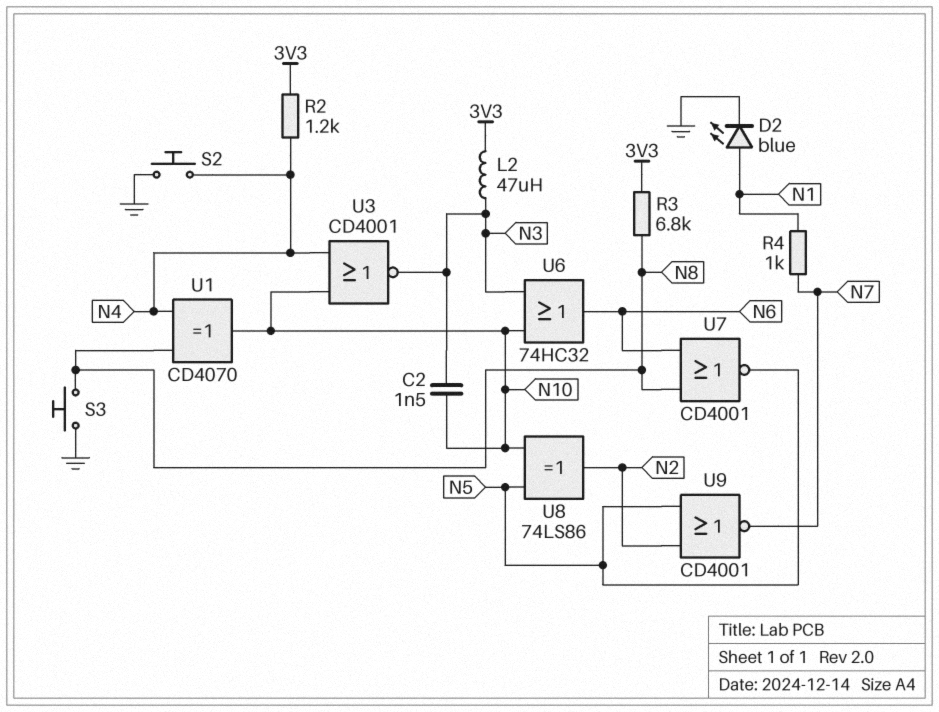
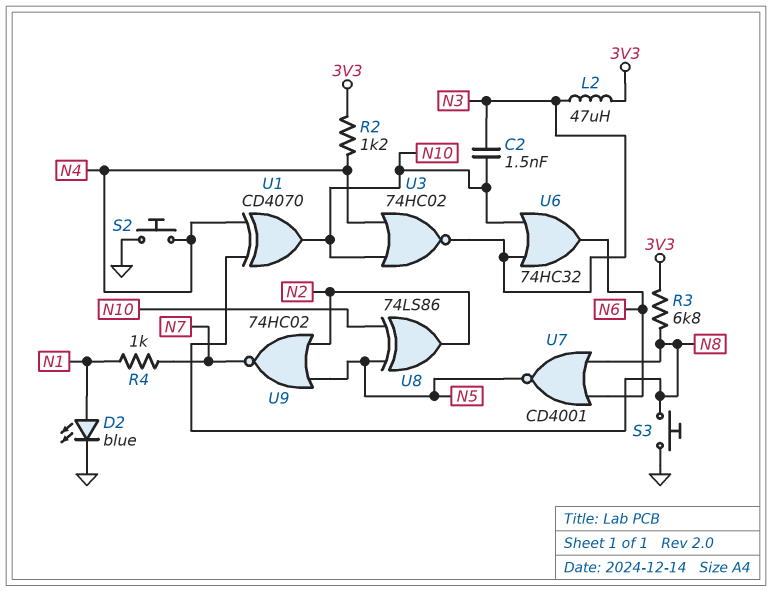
U3: NOR CD4001 (in N4, in N10, out N3) -> NOR 74HC02 (in N4, in N10, out N3)
U9: NOR CD4001 (in N2, in N5, out N7) -> NOR 74HC02 (in N2, in N5, out N7)

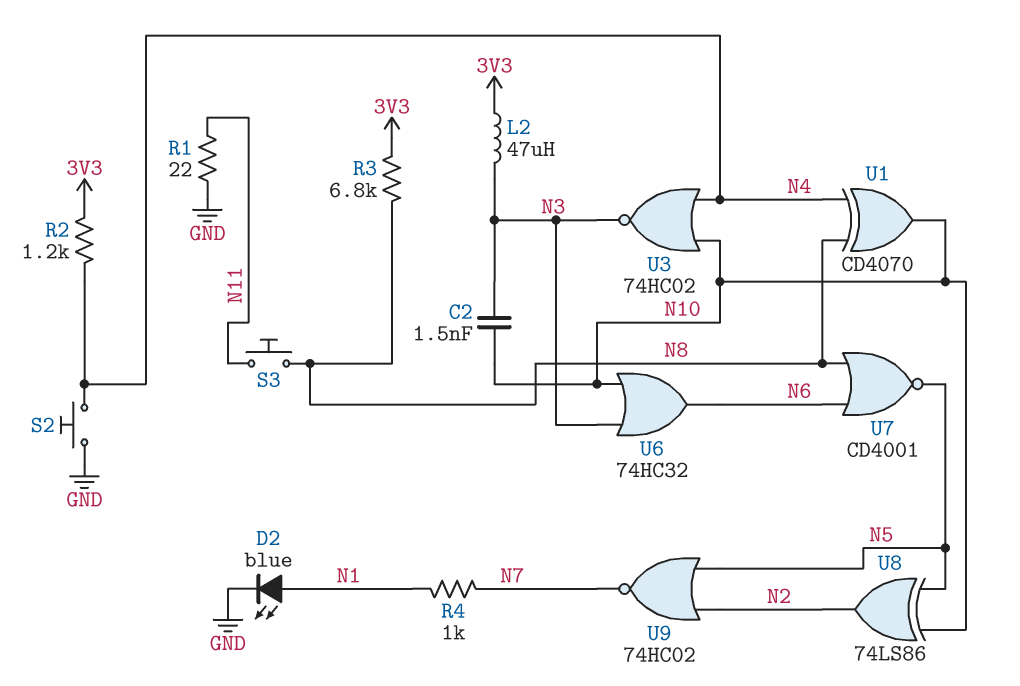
R1: none -> 22 (GND, N11)
S3: button (GND, N8) -> button (N8, N11)

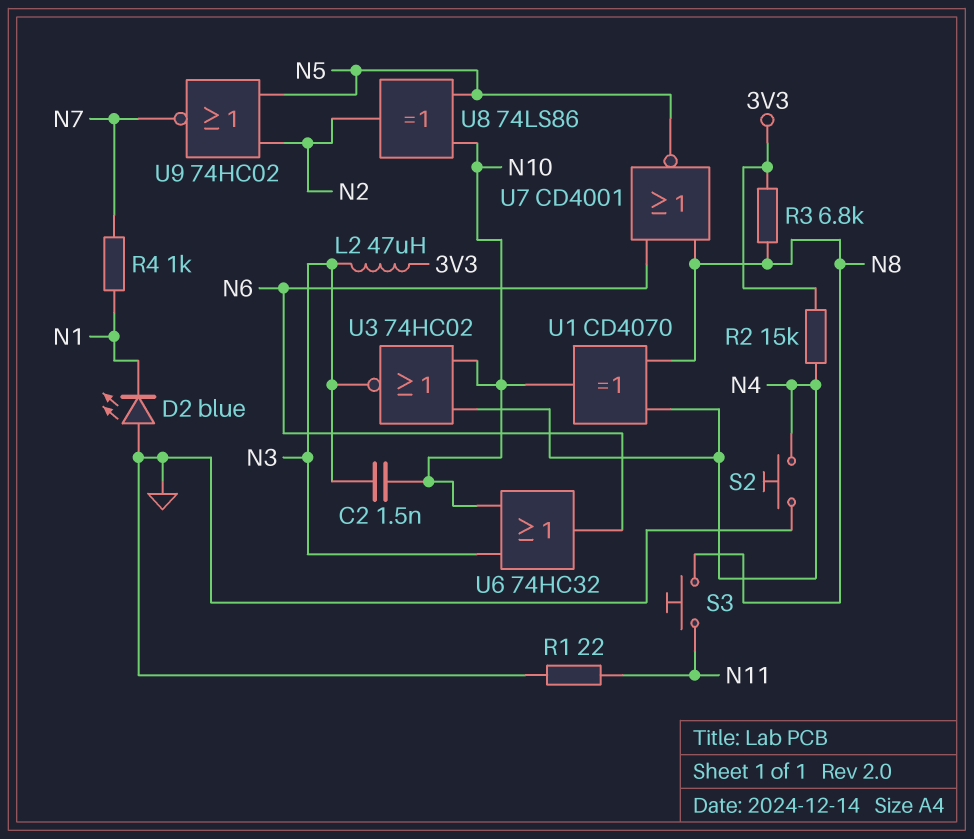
D2: LED blue (A N1, K GND) -> LED blue (A GND, K N1)
R2: 1.2k (3V3, N4) -> 15k (3V3, N4)

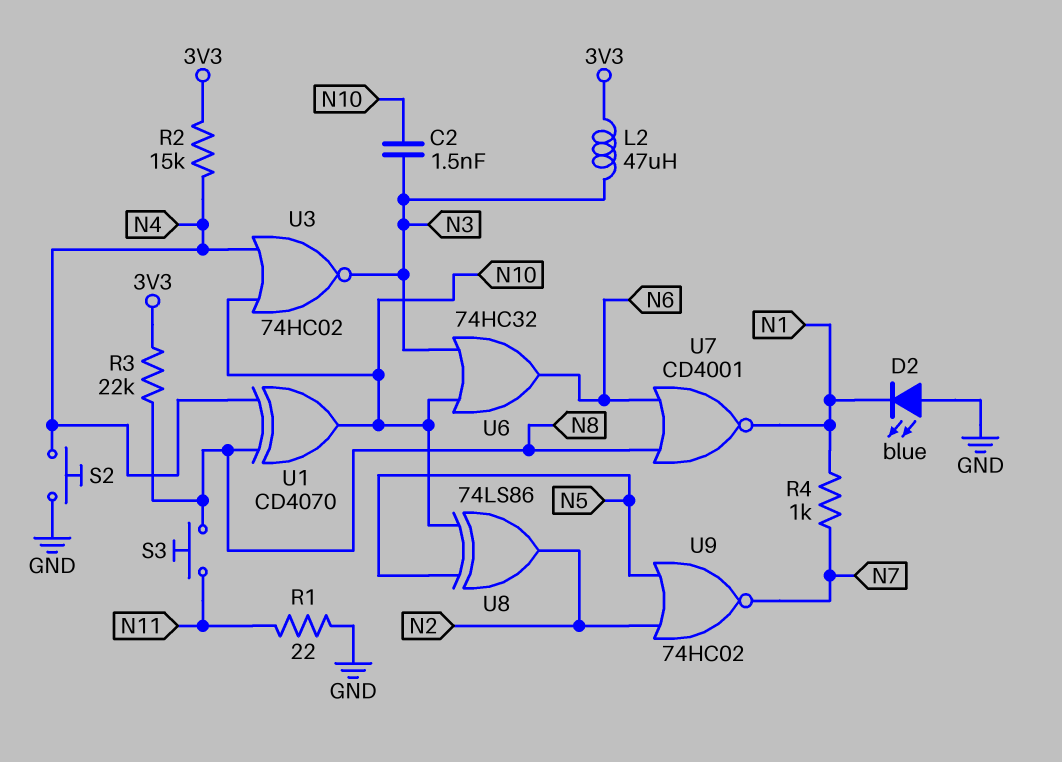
R3: 6.8k (3V3, N8) -> 22k (3V3, N8)
U7: NOR CD4001 (in N6, in N8, out N5) -> NOR CD4001 (in N6, in N8, out N1)

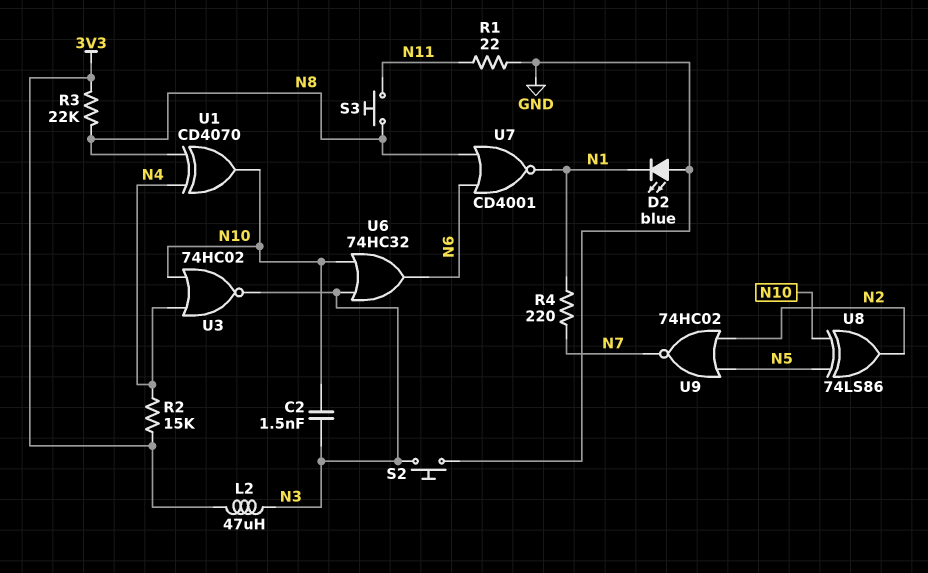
R4: 1k (N1, N7) -> 220 (N1, N7)
S2: button (GND, N4) -> button (GND, N3)

